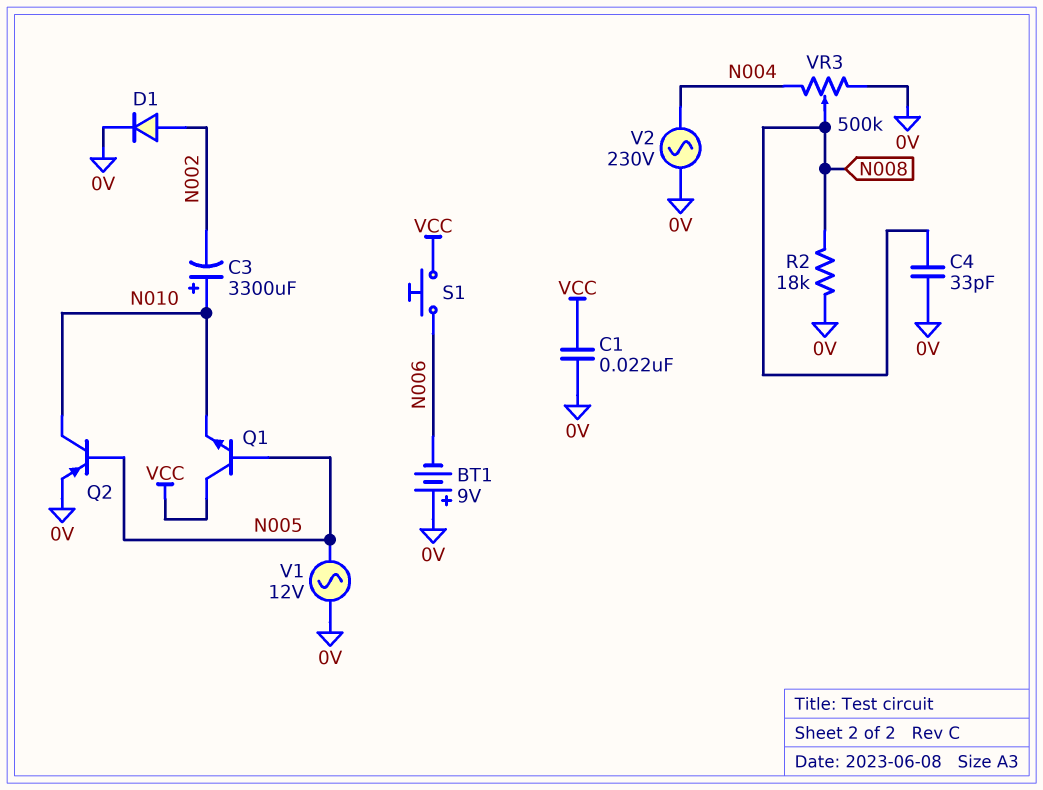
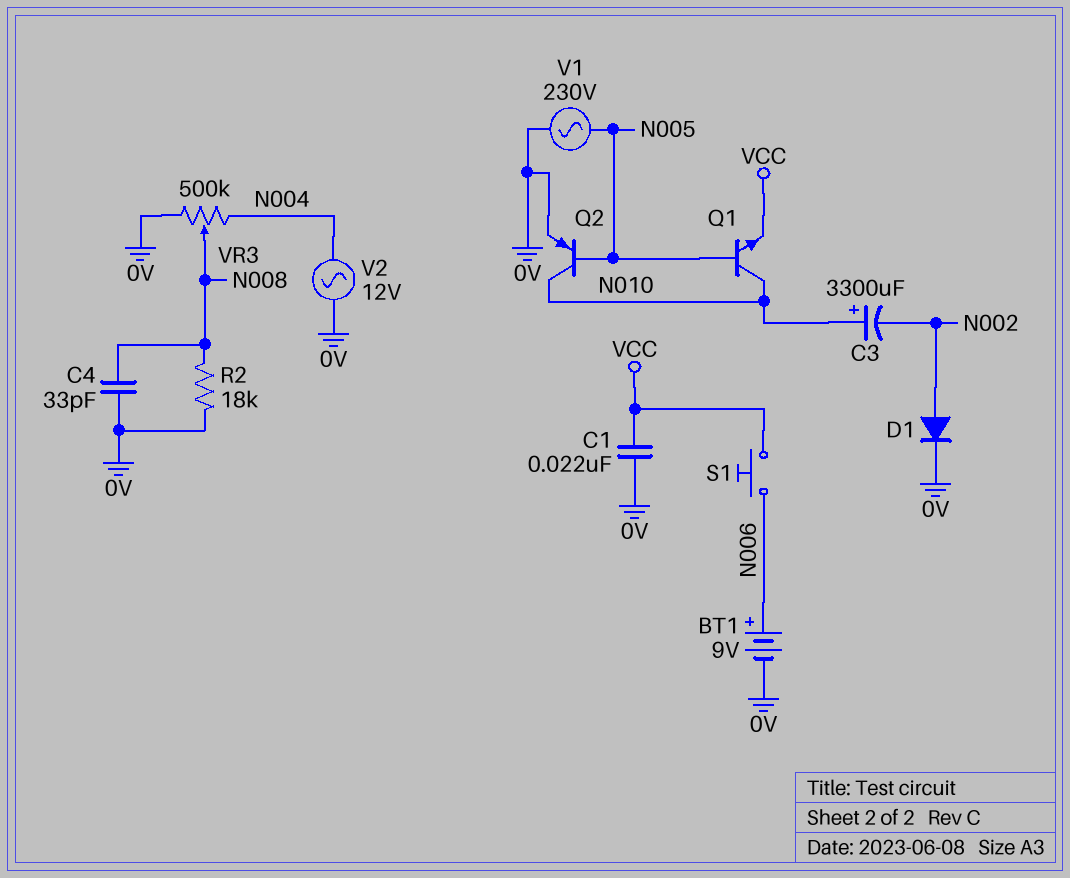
BT1: 9V (plus 0V, minus N006) -> 9V (plus N006, minus 0V)
Q1: NPN (B N005, C VCC, E N010) -> NPN (B N005, C N010, E VCC)
V1: AC 12V (0V, N005) -> AC 230V (0V, N005)
V2: AC 230V (0V, N004) -> AC 12V (0V, N004)

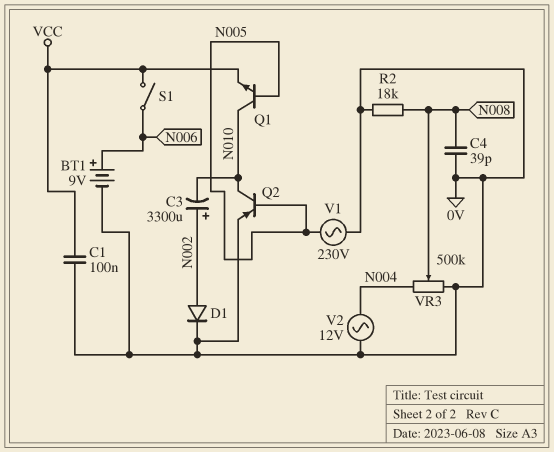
C1: 22nF (0V, VCC) -> 100nF (0V, VCC)
C3: 3300uF (plus N010, minus N002) -> 3300uF (plus N002, minus N010)
C4: 33pF (0V, N008) -> 39pF (0V, N008)
S1: button (N006, VCC) -> switch (N006, VCC)

